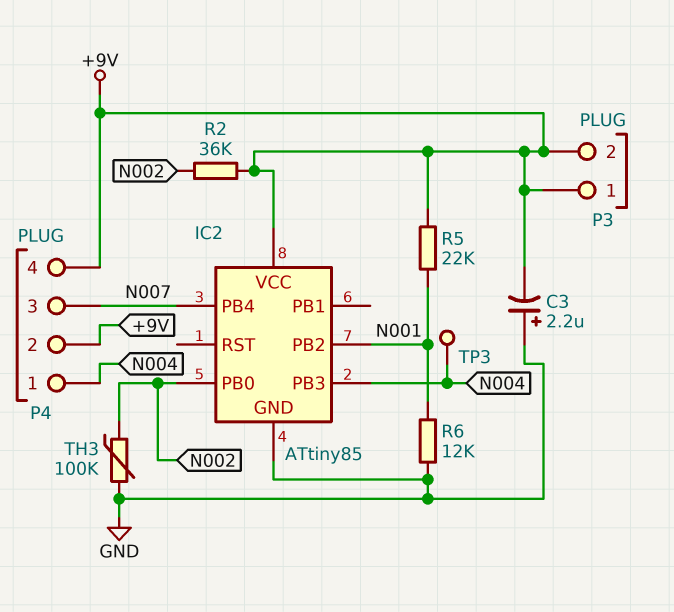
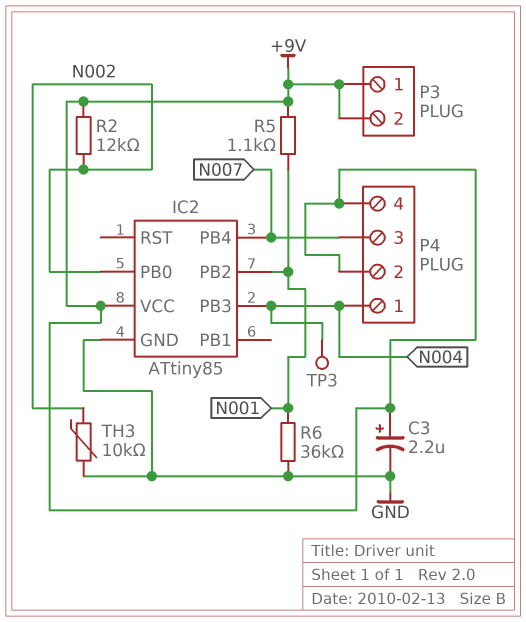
C3: 2.2uF (plus GND, minus +9V) -> 2.2uF (plus +9V, minus GND)
R2: 36k (+9V, N002) -> 12k (+9V, N002)
R5: 22k (+9V, N001) -> 1.1k (+9V, N001)
R6: 12k (GND, N001) -> 36k (GND, N001)
TH3: 100k (GND, N002) -> 10k (GND, N002)

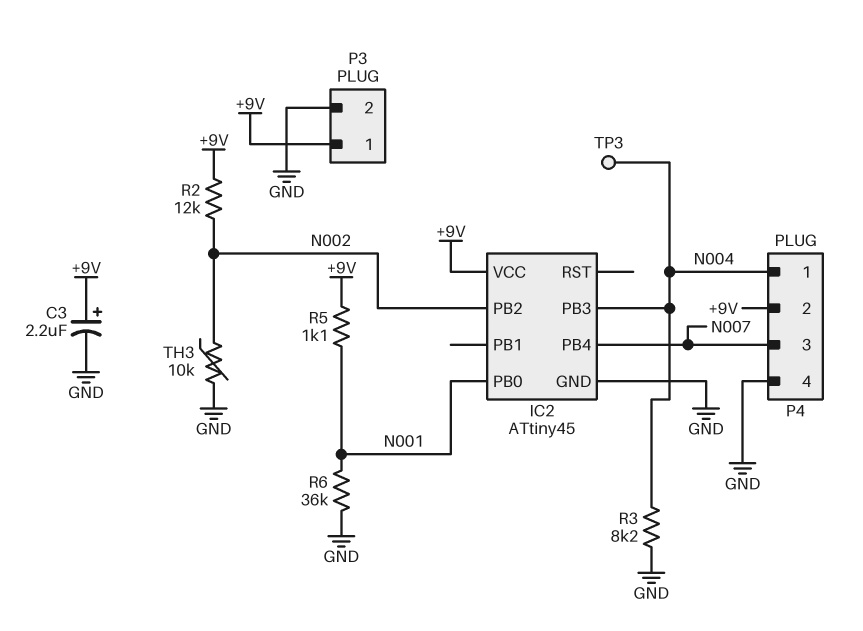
IC2: ATtiny85 -> ATtiny45
IC2 pin PB0: N002 -> N001
IC2 pin PB2: N001 -> N002
P3 pin 2: +9V -> GND
P4 pin 4: +9V -> GND
R3: none -> 8.2k (GND, N004)

